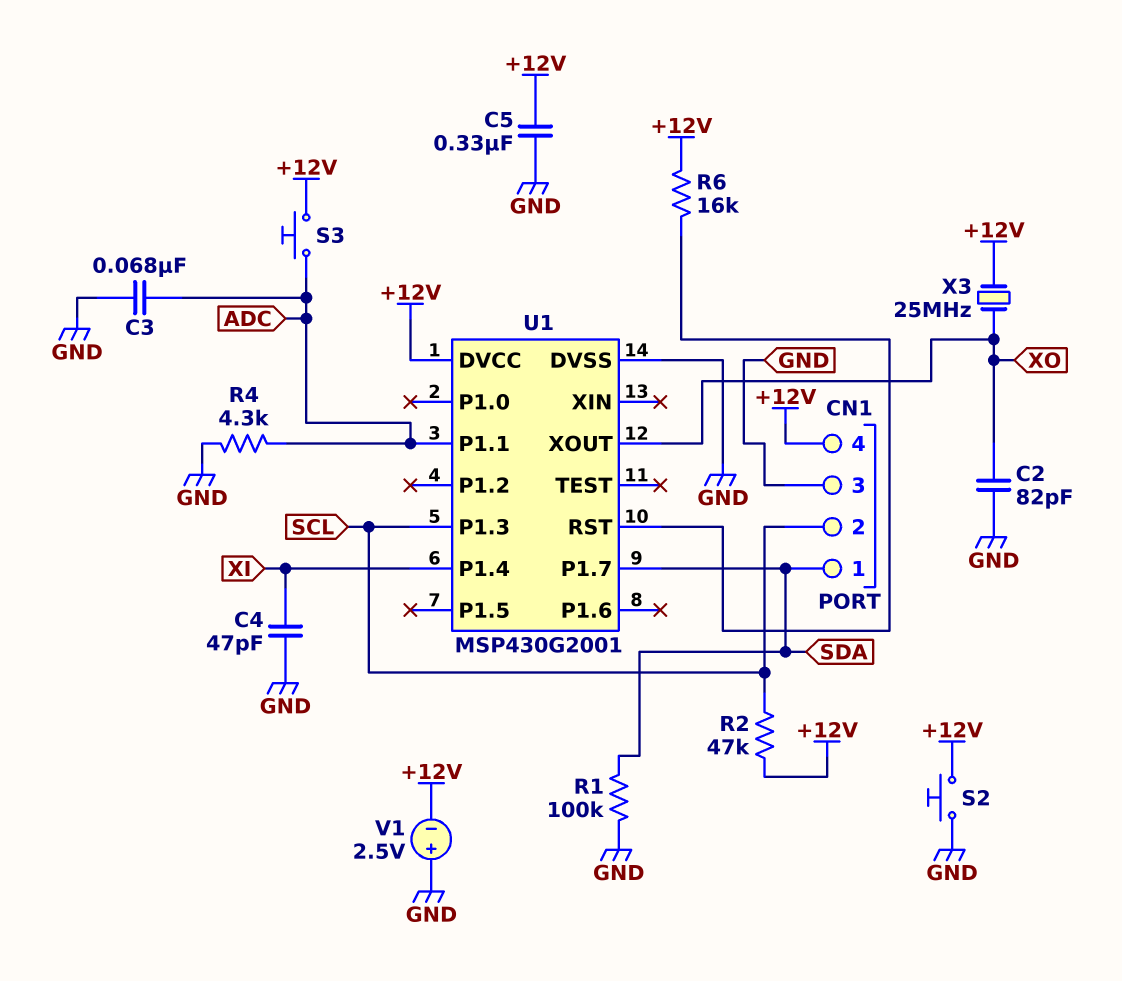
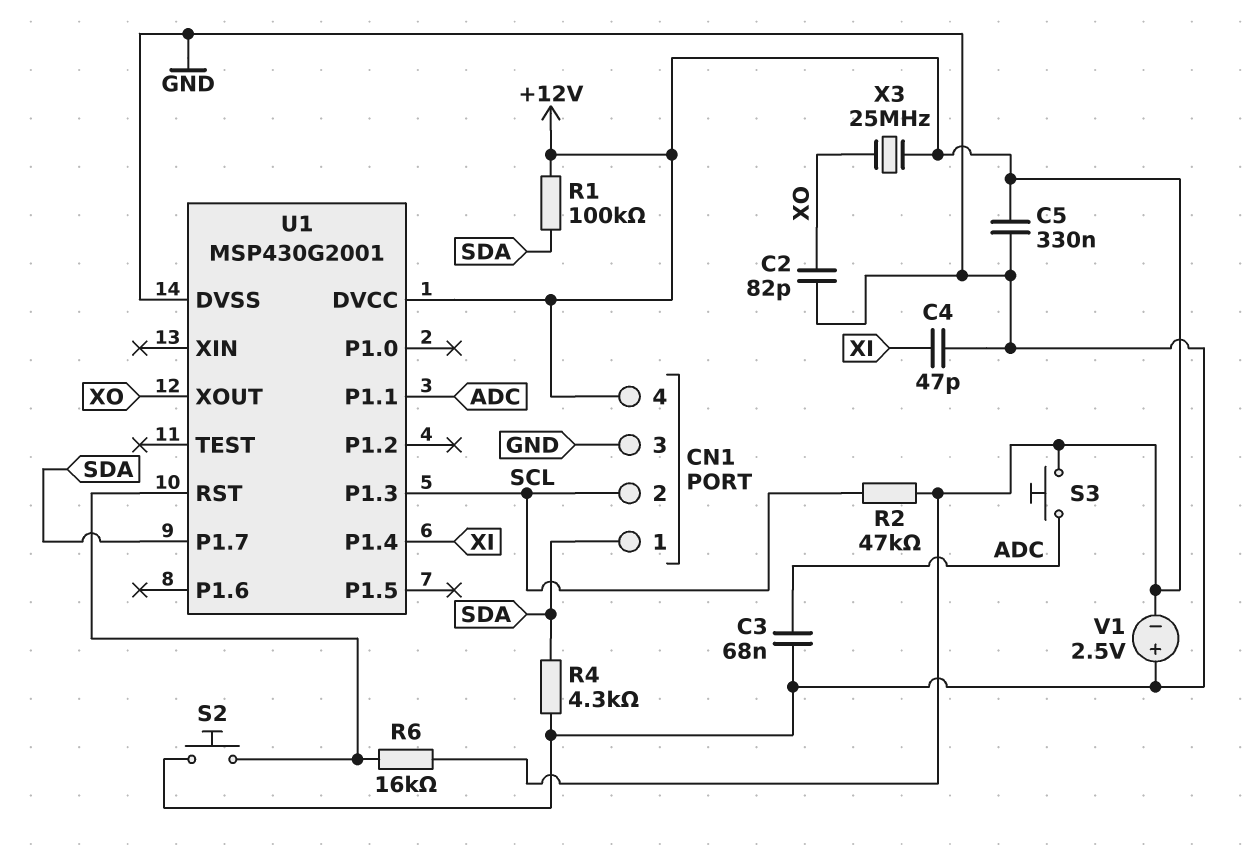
R1: 100k (GND, SDA) -> 100k (+12V, SDA)
R4: 4.3k (ADC, GND) -> 4.3k (GND, SDA)
S2: button (+12V, GND) -> button (GND, U1/RST)

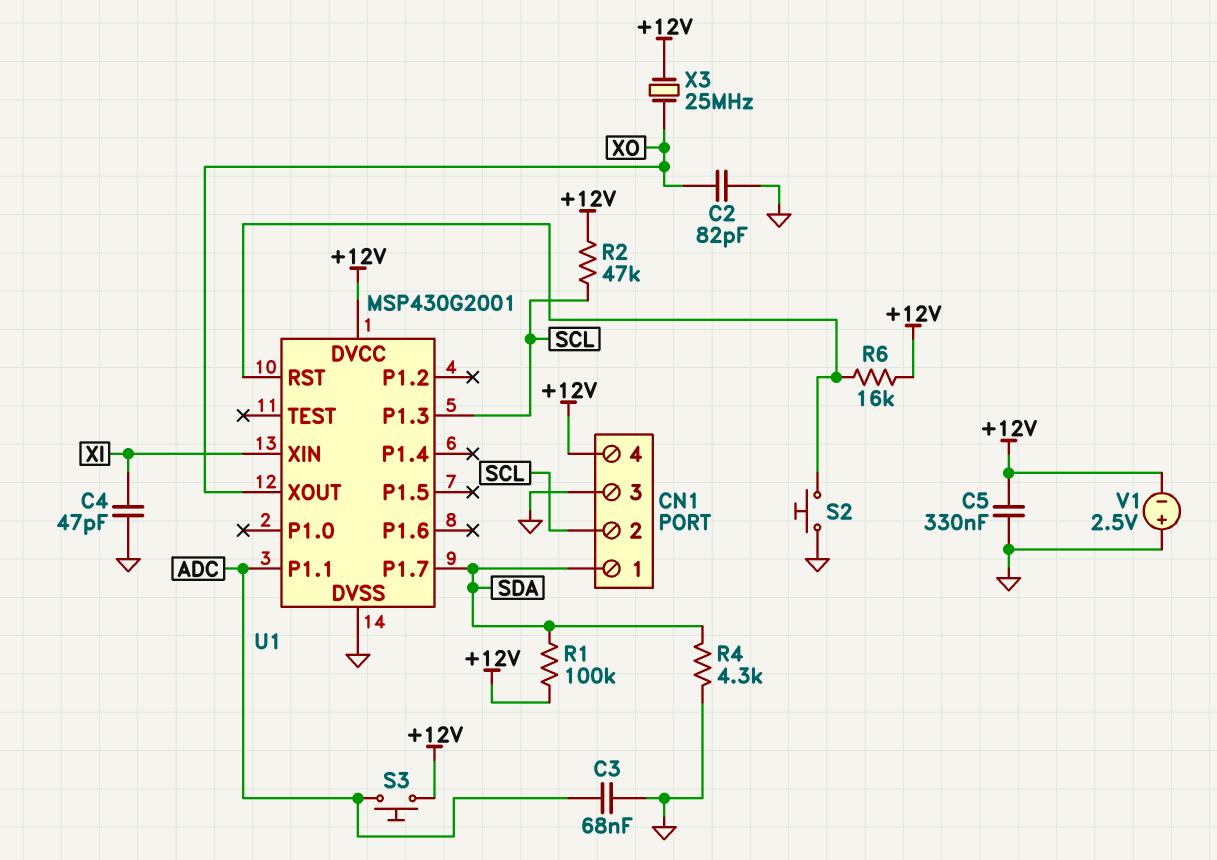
U1 pin P1.4: XI -> none
U1 pin XIN: none -> XI

